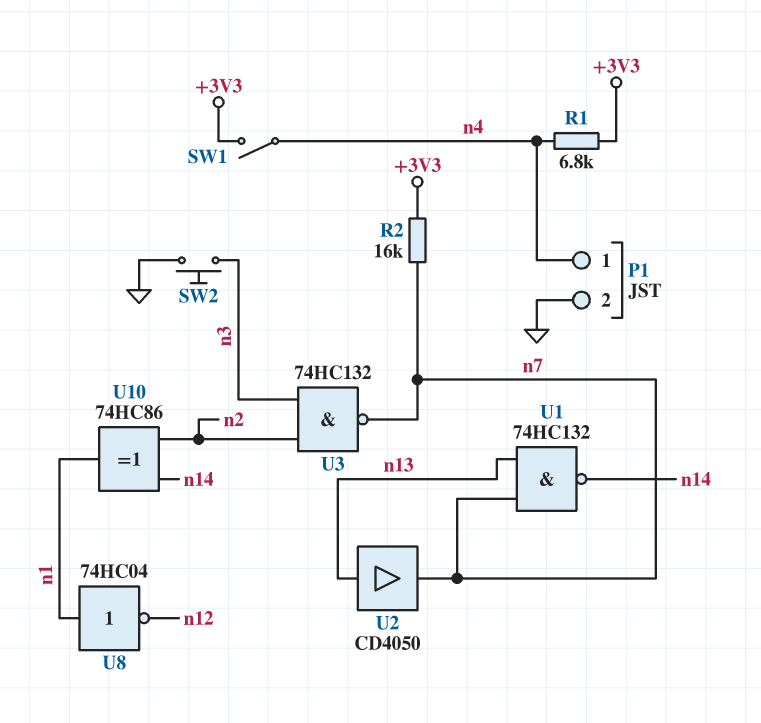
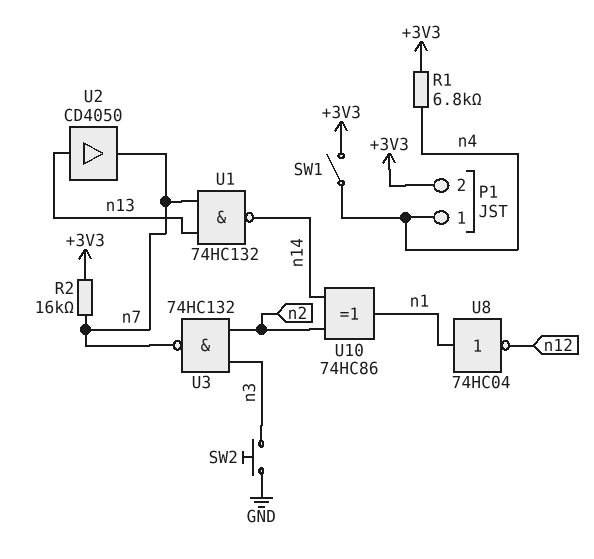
P1 pin 2: GND -> +3V3

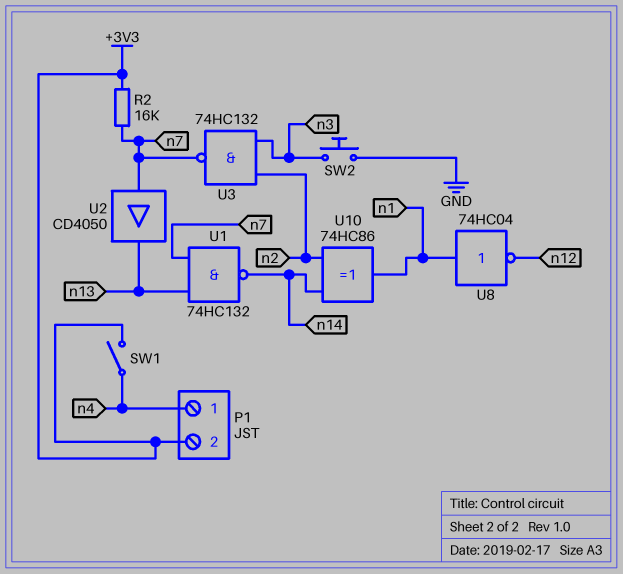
R1: 6.8k (+3V3, n4) -> none
U2: buffer CD4050 (in n13, out n7) -> buffer CD4050 (in n7, out n13)

